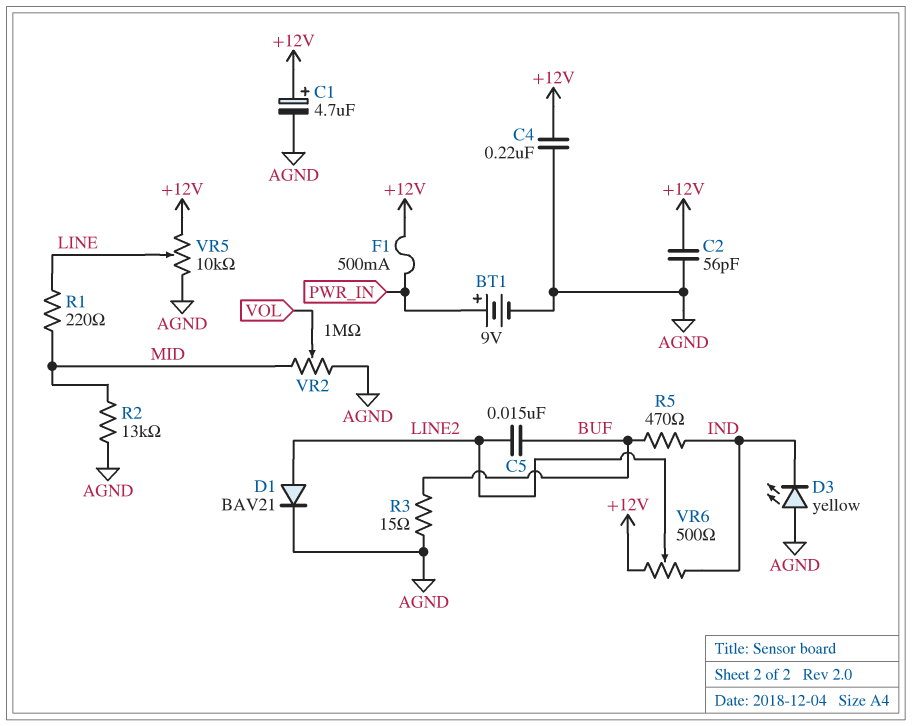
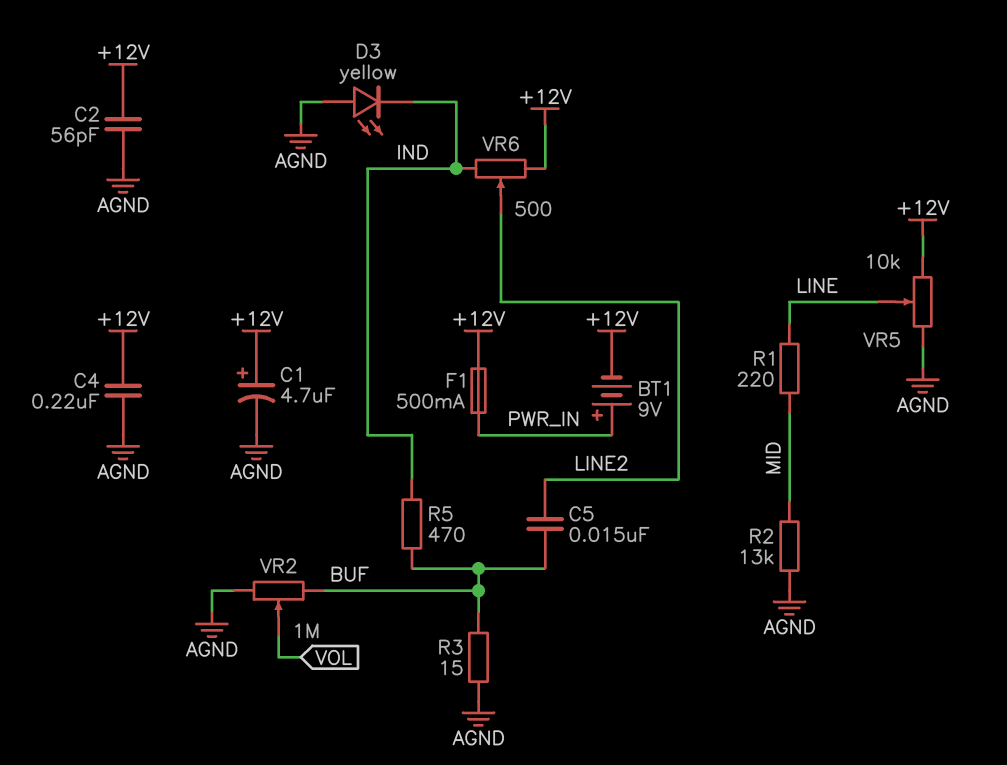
BT1: 9V (plus PWR_IN, minus AGND) -> 9V (plus PWR_IN, minus +12V)
D1: diode BAV21 (A LINE2, K AGND) -> none
VR2: 1M (AGND, MID, wiper VOL) -> 1M (AGND, BUF, wiper VOL)

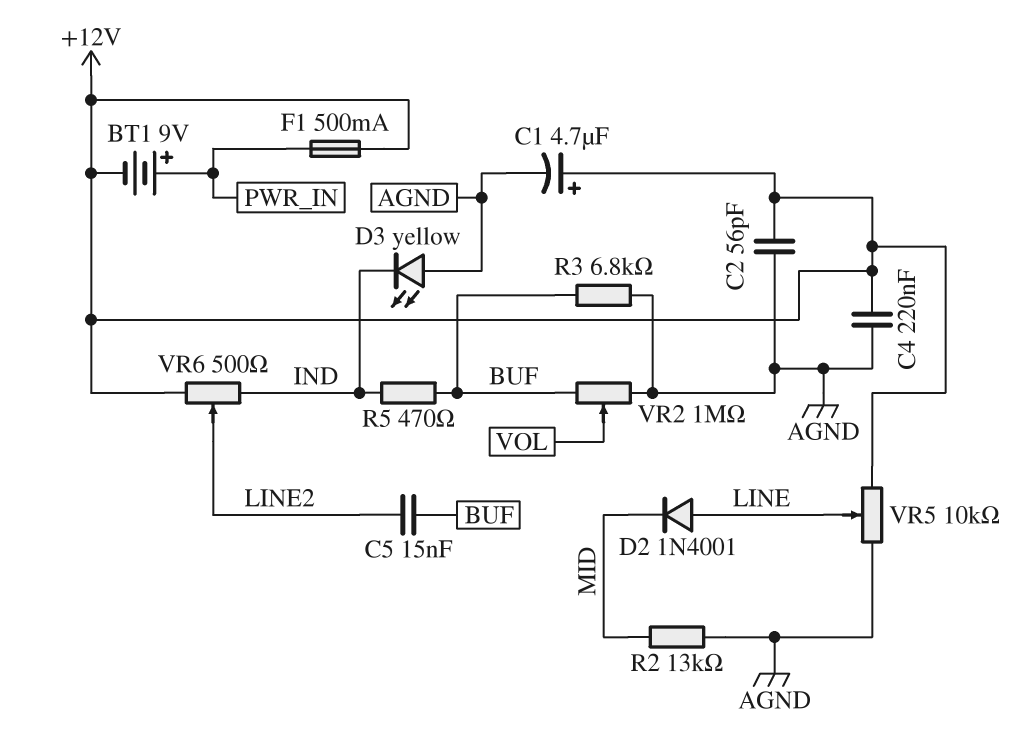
D2: none -> diode 1N4001 (A LINE, K MID)
R1: 220 (LINE, MID) -> none
R3: 15 (AGND, BUF) -> 6.8k (AGND, BUF)

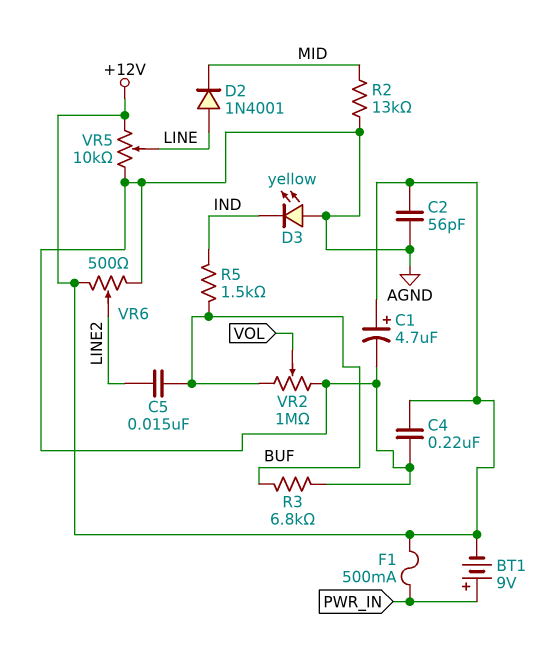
R5: 470 (BUF, IND) -> 1.5k (BUF, IND)
VR6: 500 (+12V, IND, wiper LINE2) -> 500 (+12V, AGND, wiper LINE2)

